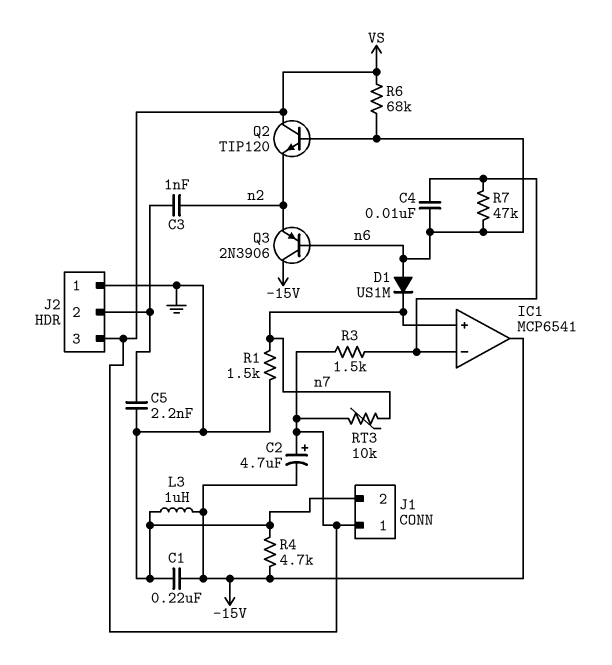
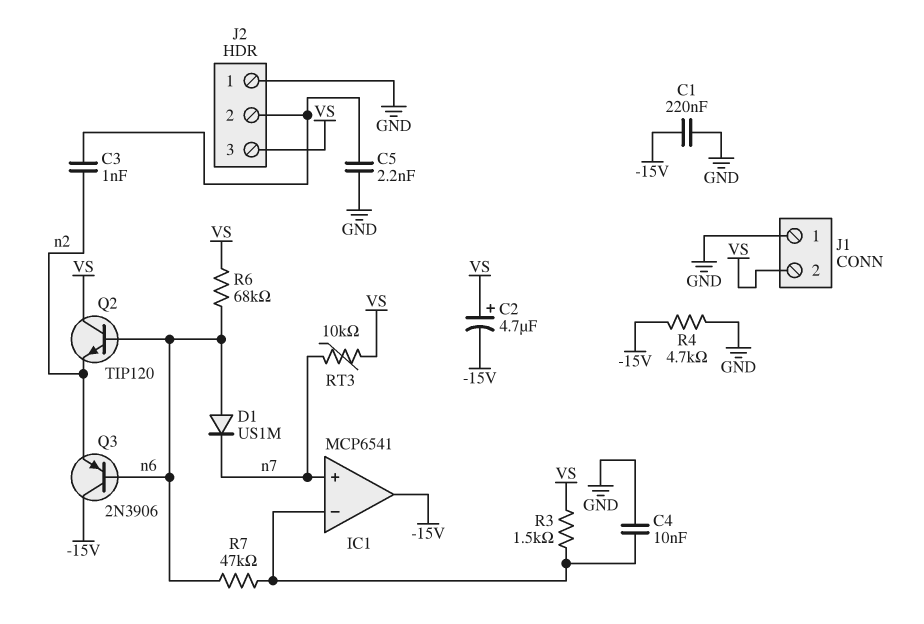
C4: 10nF (IC1/in-, n6) -> 10nF (GND, IC1/in-)
J1 pin 1: VS -> GND
J1 pin 2: GND -> VS
L3: 1uH (-15V, GND) -> none
R1: 1.5k (GND, n7) -> none

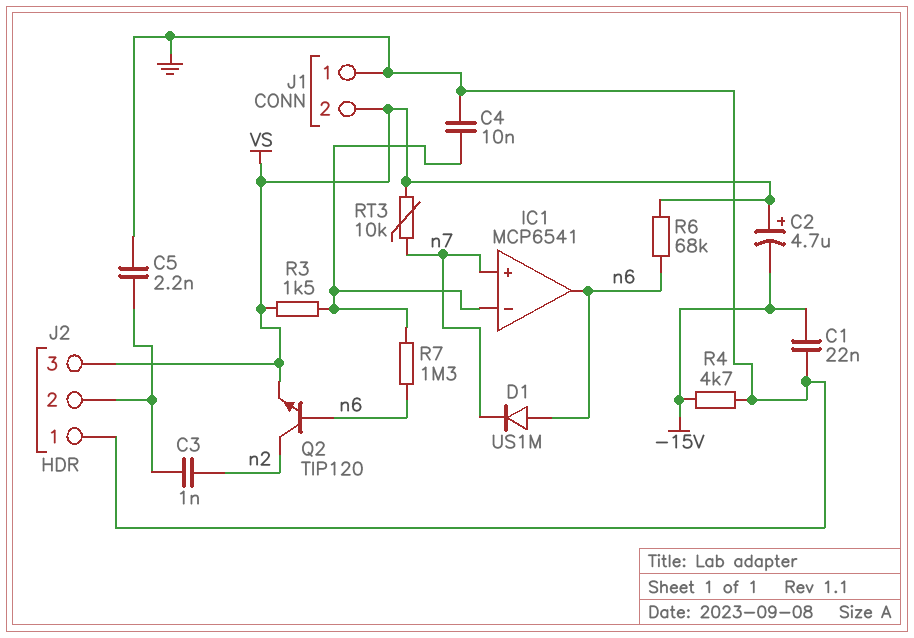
C1: 220nF (-15V, GND) -> 22nF (-15V, GND)
IC1 pin out: -15V -> n6
Q2: NPN TIP120 (B n6, C VS, E n2) -> NPN TIP120 (B n6, C n2, E VS)
Q3: PNP 2N3906 (B n6, C -15V, E n2) -> none
R7: 47k (IC1/in-, n6) -> 1.3M (IC1/in-, n6)

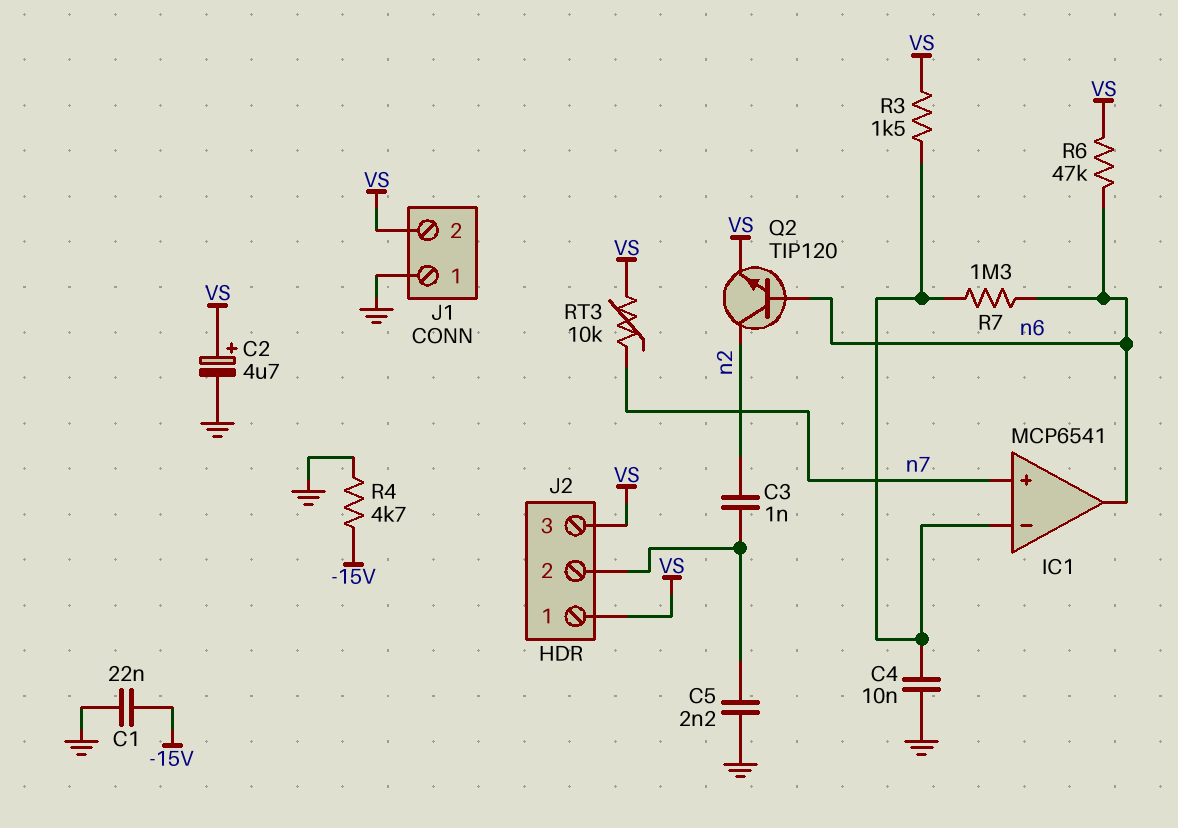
C2: 4.7uF (plus VS, minus -15V) -> 4.7uF (plus VS, minus GND)
D1: diode US1M (A n6, K n7) -> none
J2 pin 1: GND -> VS
R6: 68k (VS, n6) -> 47k (VS, n6)

